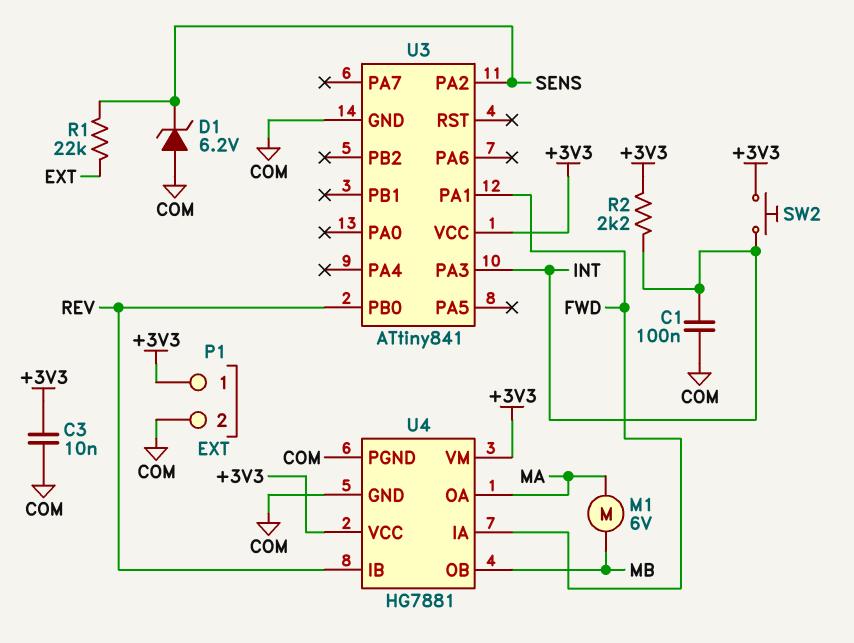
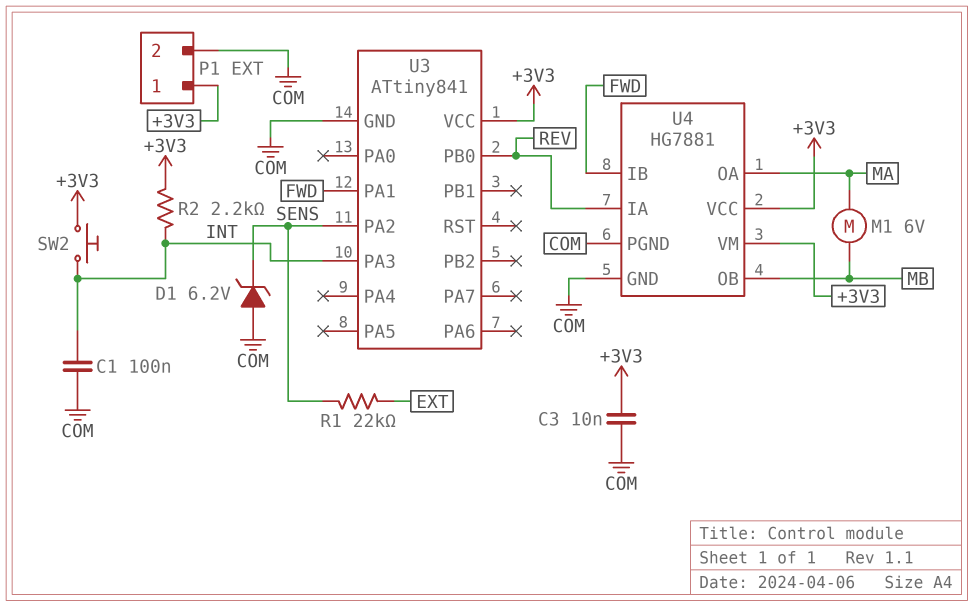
U4 pin IA: FWD -> REV
U4 pin IB: REV -> FWD

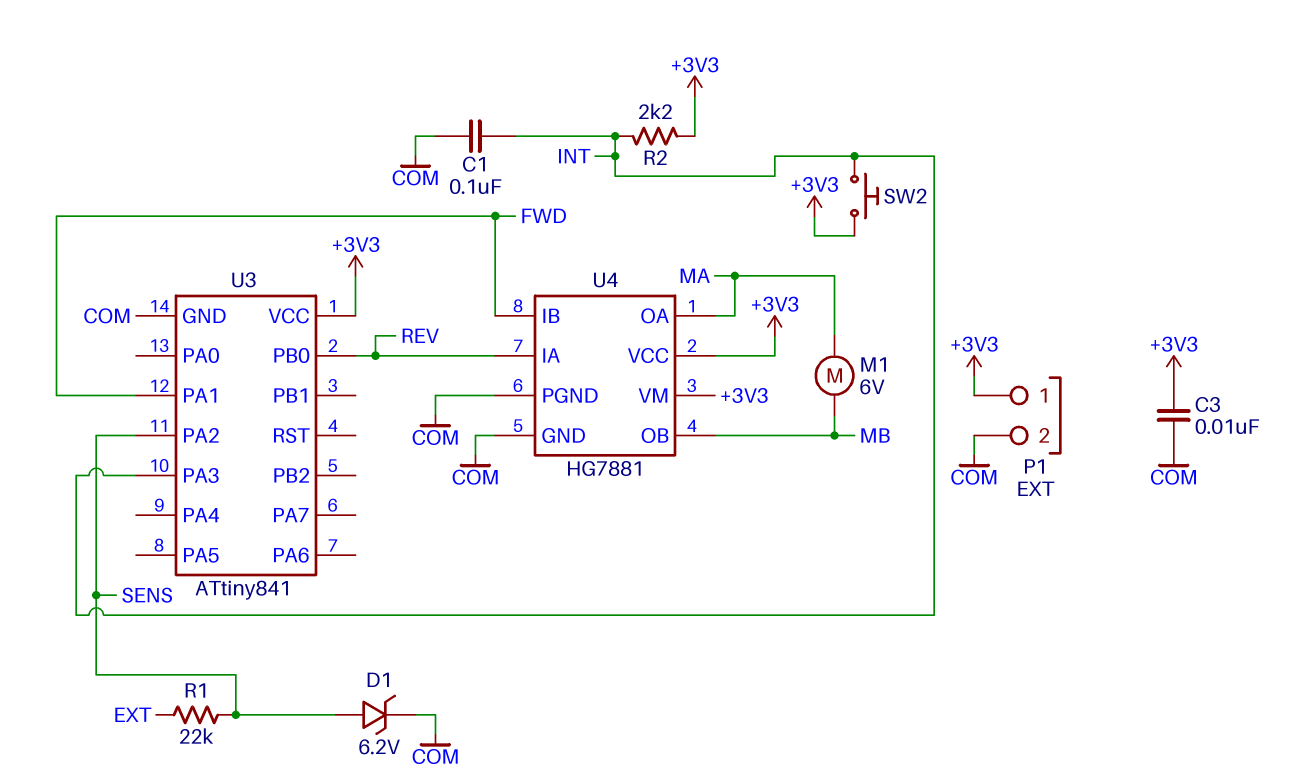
D1: zener 6.2V (A COM, K SENS) -> zener 6.2V (A SENS, K COM)

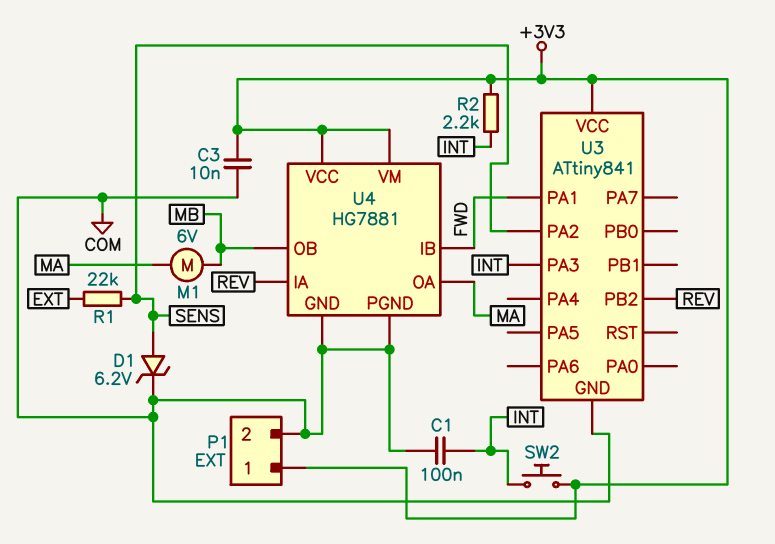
U3 pin PB0: REV -> none
U3 pin PB2: none -> REV

